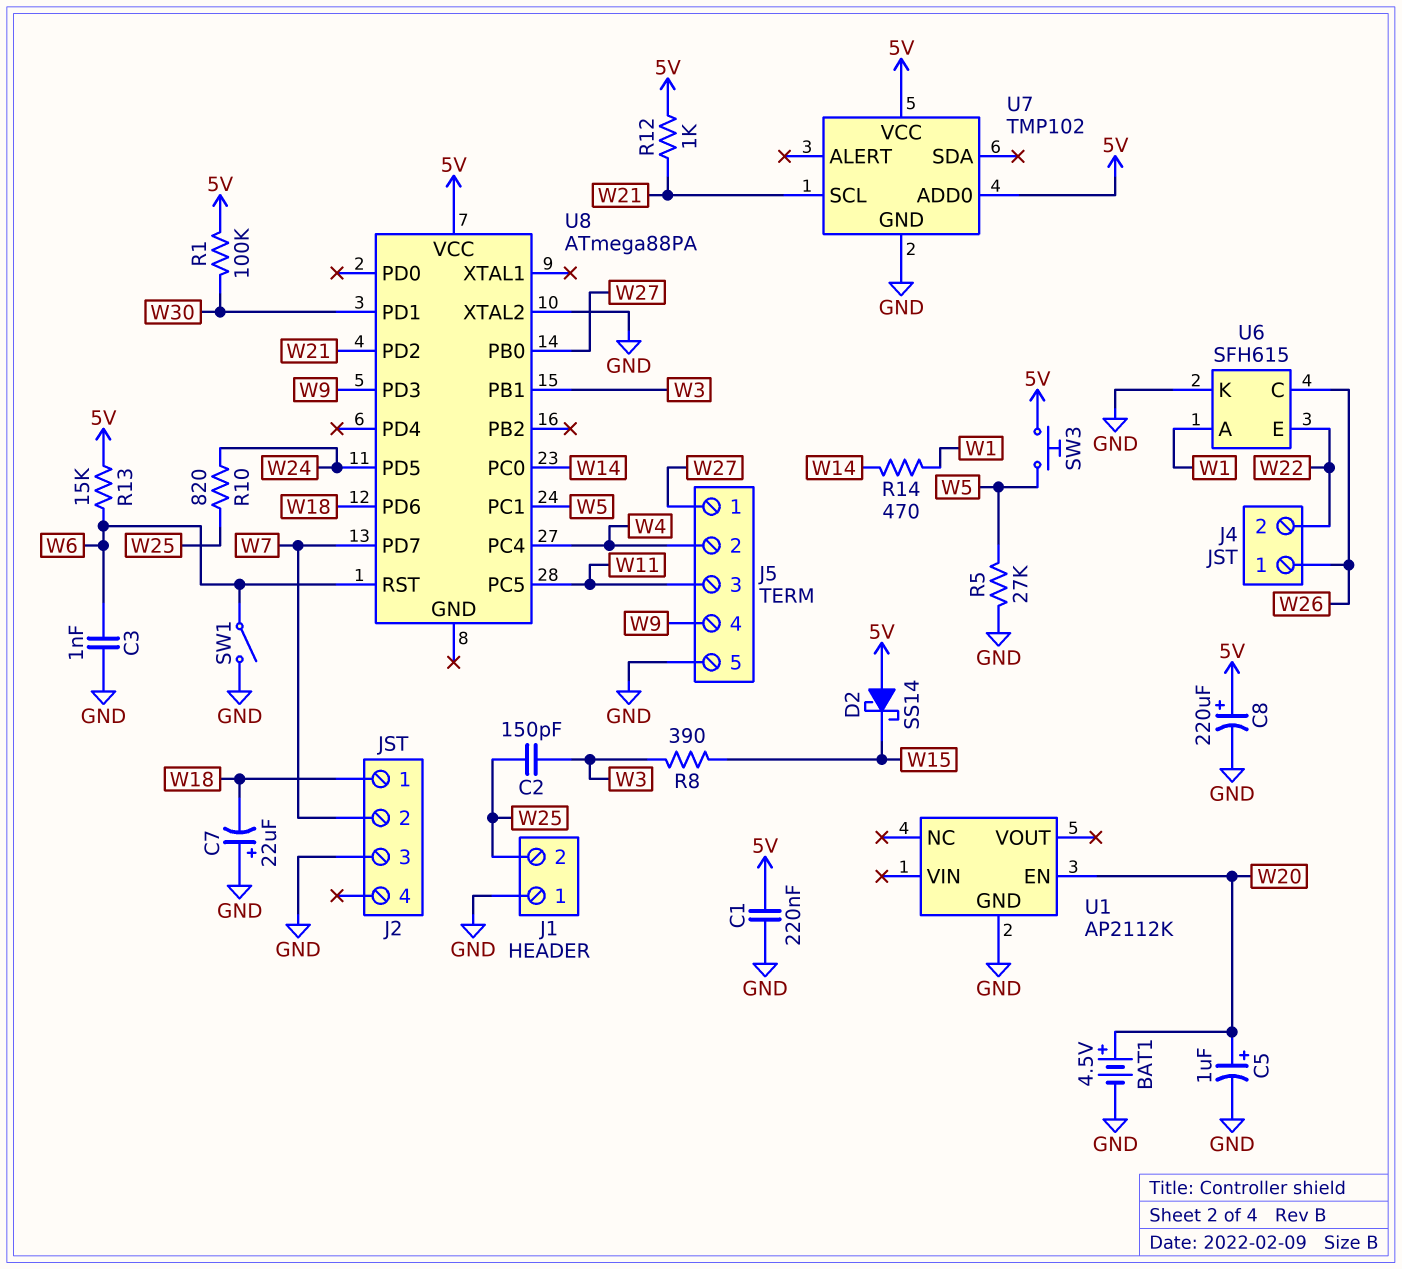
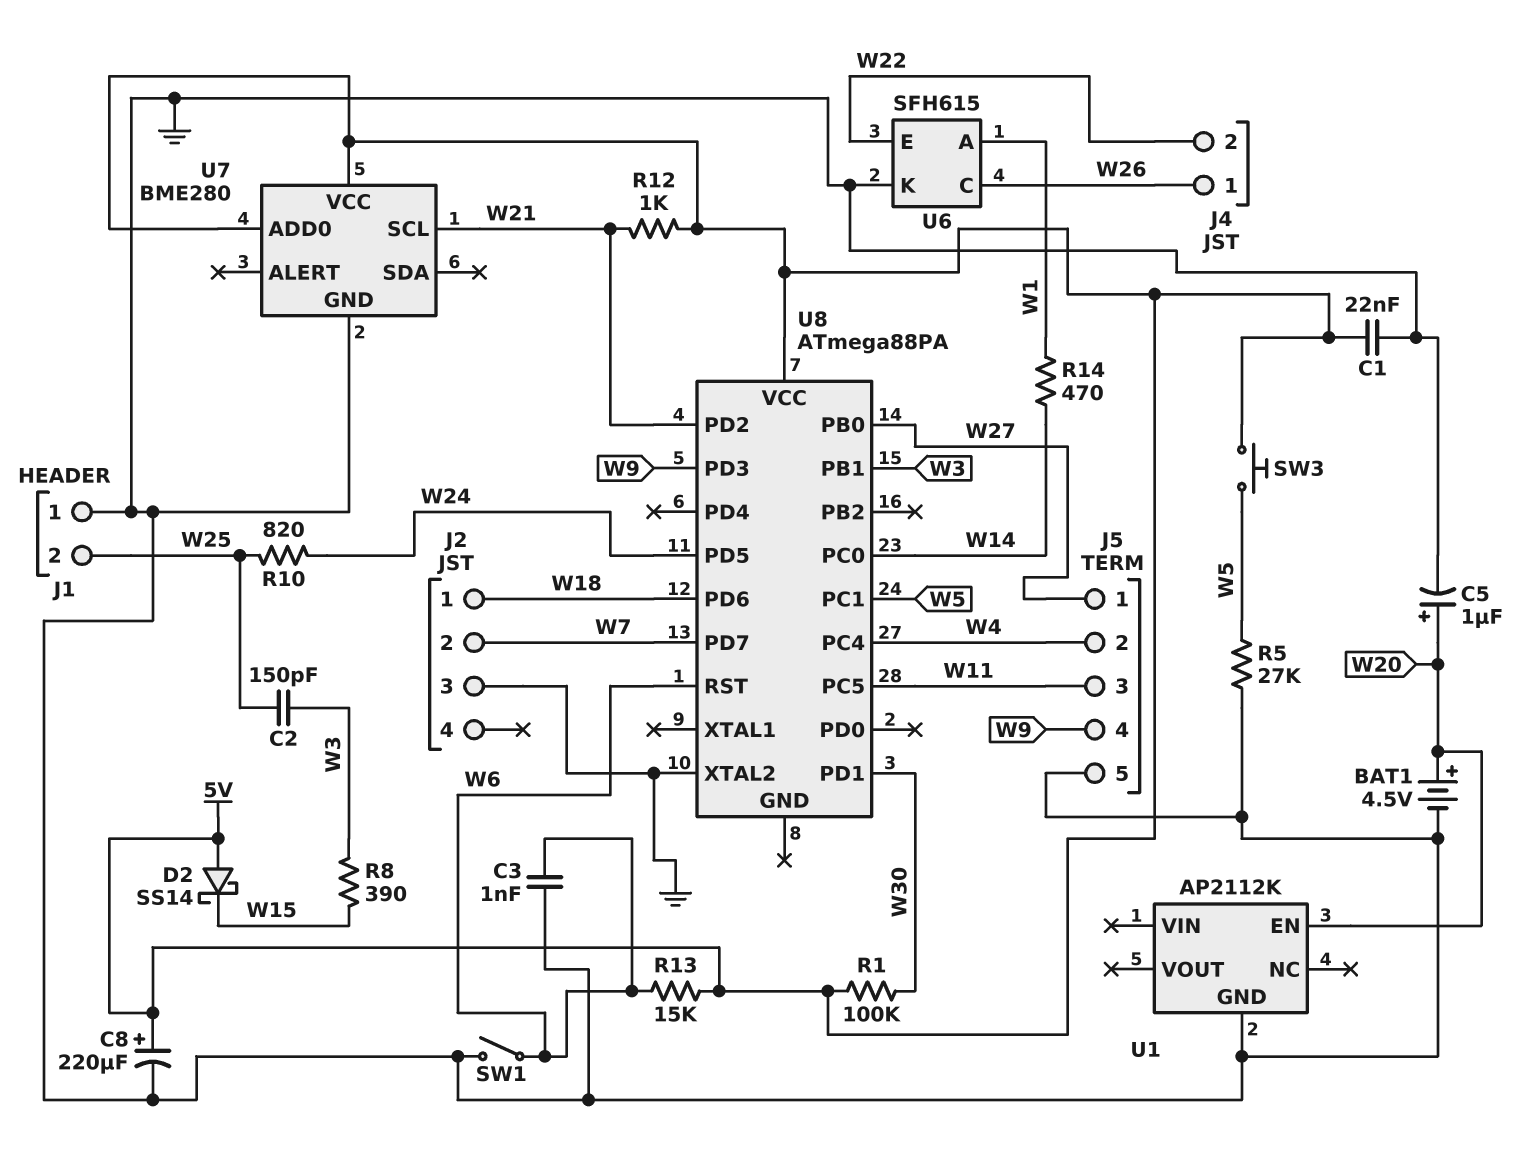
C1: 220nF (5V, GND) -> 22nF (5V, GND)
C7: 22uF (plus GND, minus W18) -> none
U7: TMP102 -> BME280

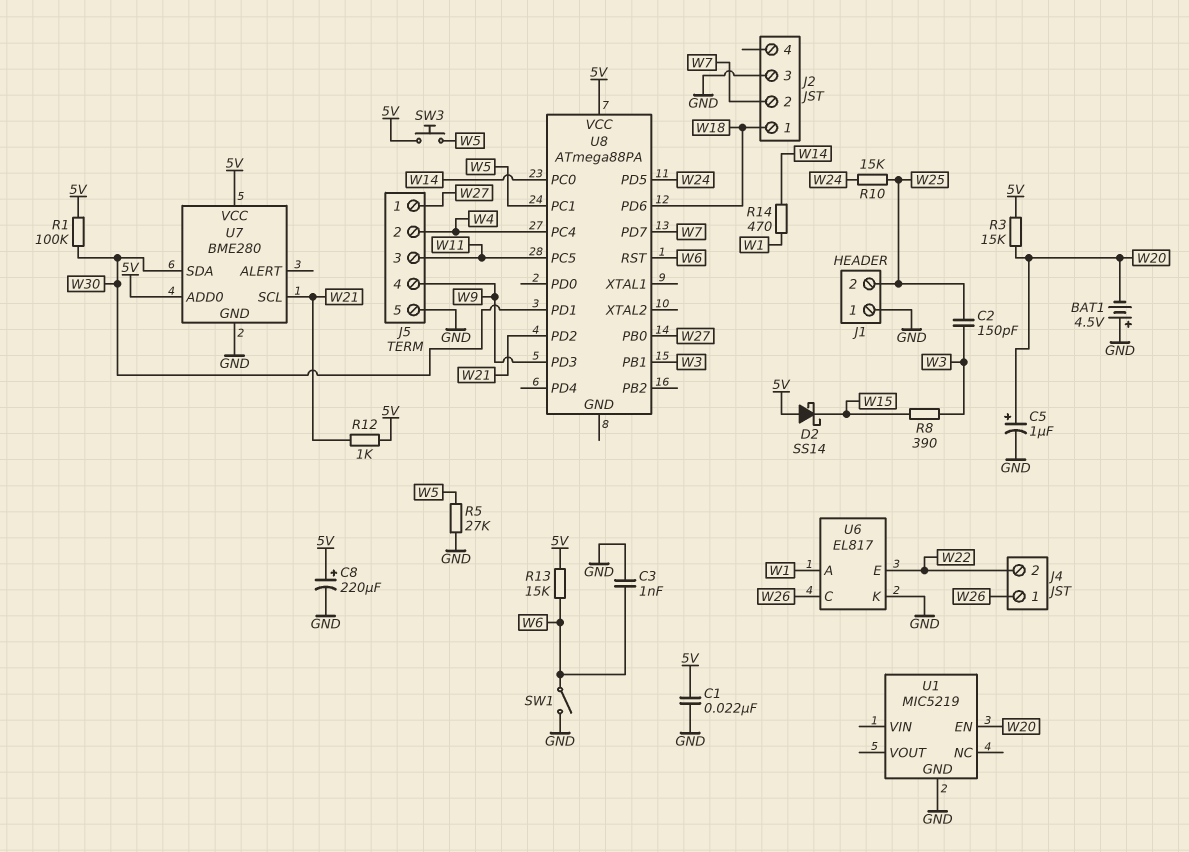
BAT1: 4.5V (plus W20, minus GND) -> 4.5V (plus GND, minus W20)
R3: none -> 15k (5V, W20)
R10: 820 (W24, W25) -> 15k (W24, W25)
U1: AP2112K -> MIC5219
U6: SFH615 -> EL817
U7 pin SDA: none -> W30
U8 pin XTAL2: GND -> none

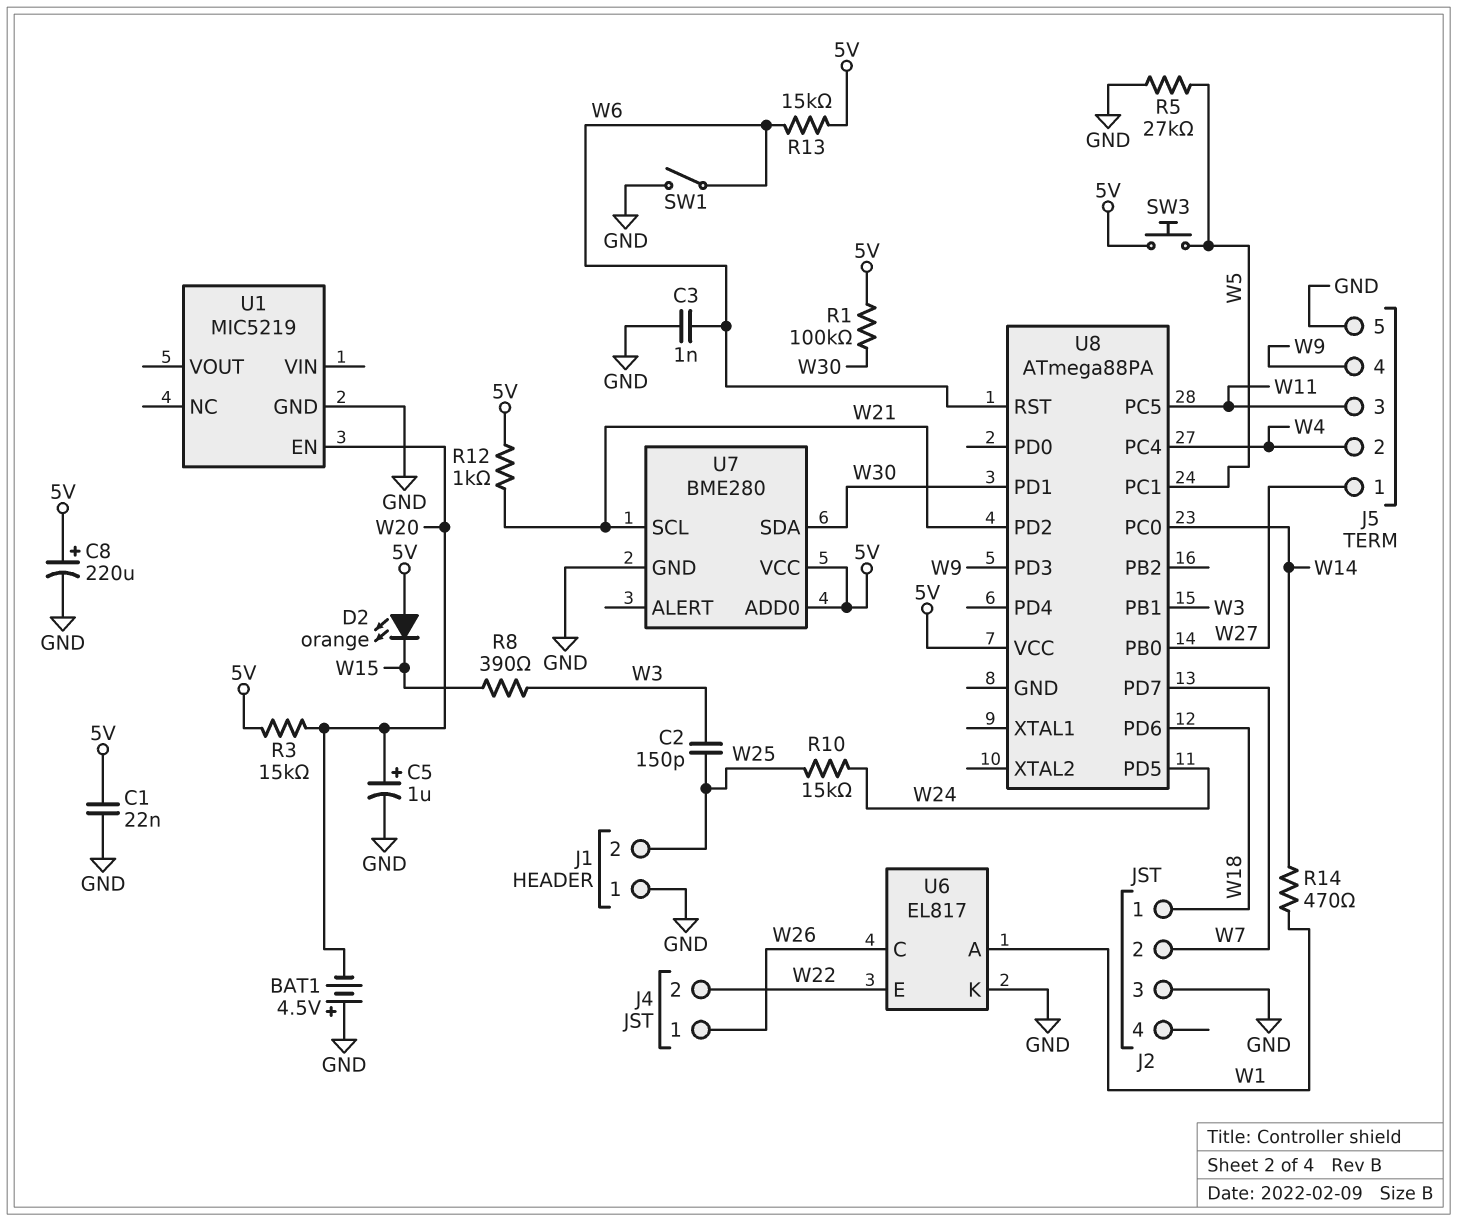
D2: schottky SS14 (A 5V, K W15) -> LED orange (A 5V, K W15)

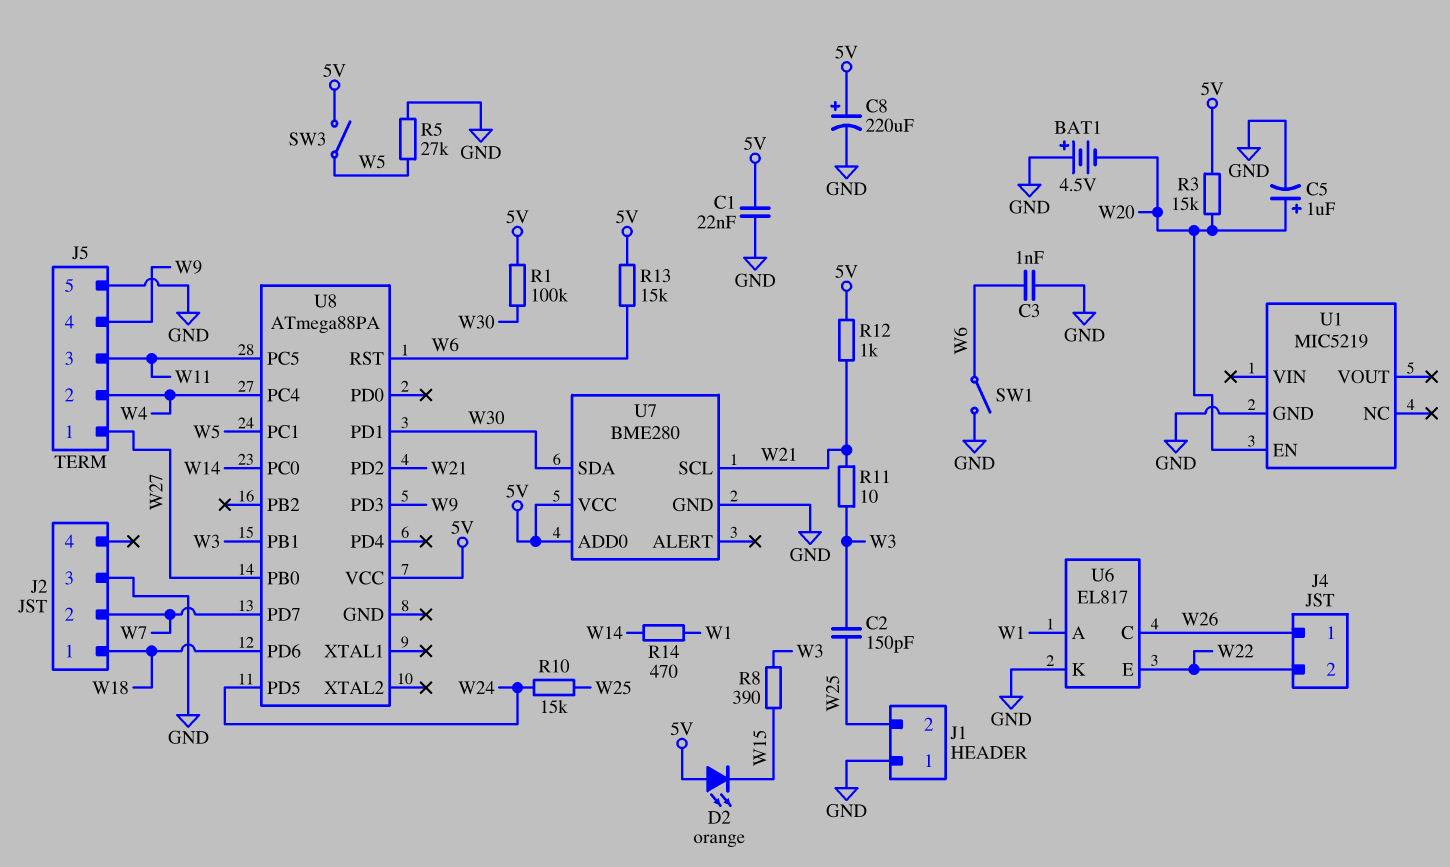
R11: none -> 10 (W3, W21)
SW3: button (5V, W5) -> switch (5V, W5)

